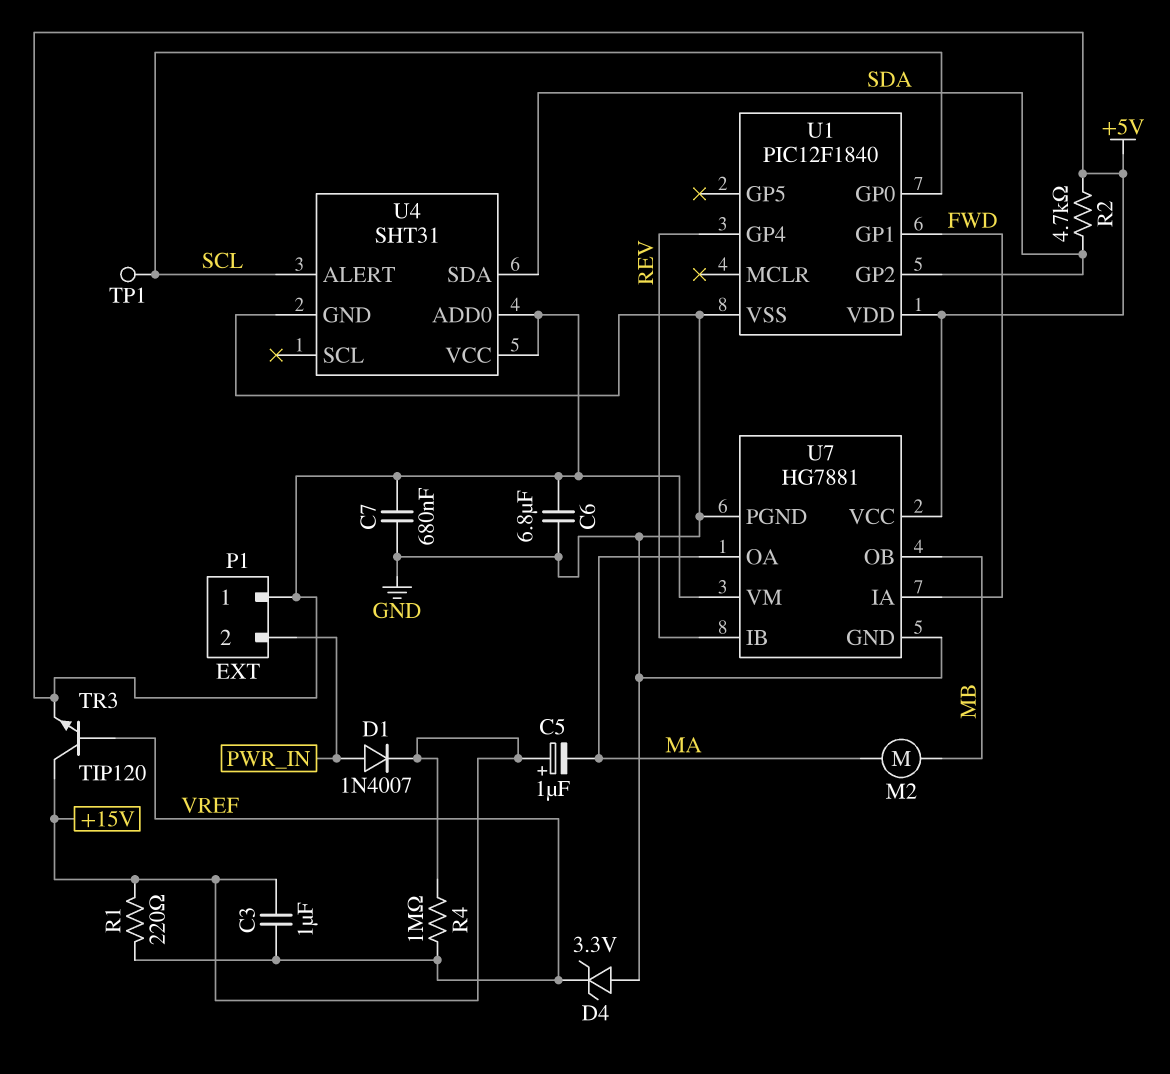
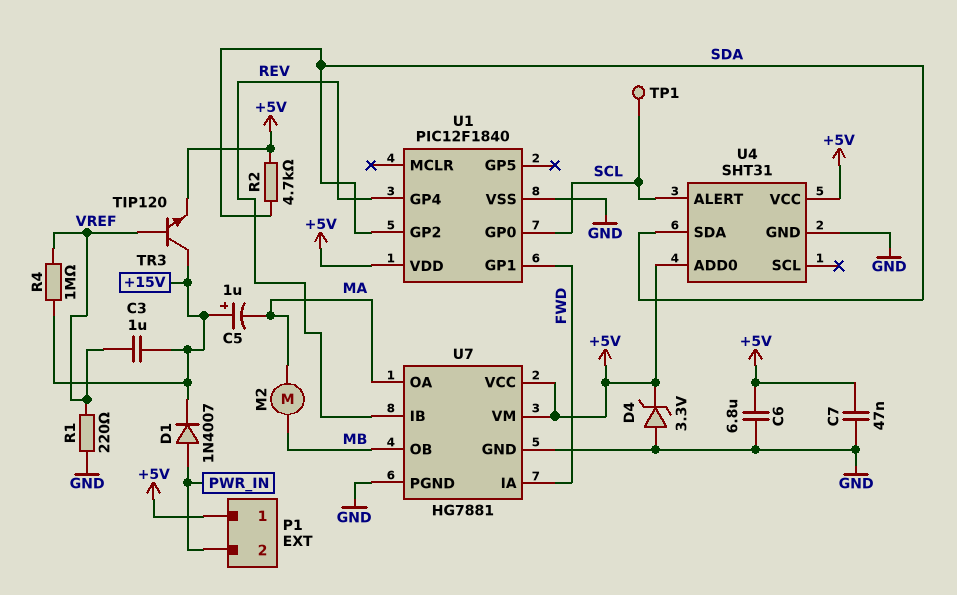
C7: 680nF (+5V, GND) -> 47nF (+5V, GND)
D4: zener 3.3V (A GND, K VREF) -> zener 3.3V (A GND, K +5V)
R1: 220 (+15V, VREF) -> 220 (GND, VREF)

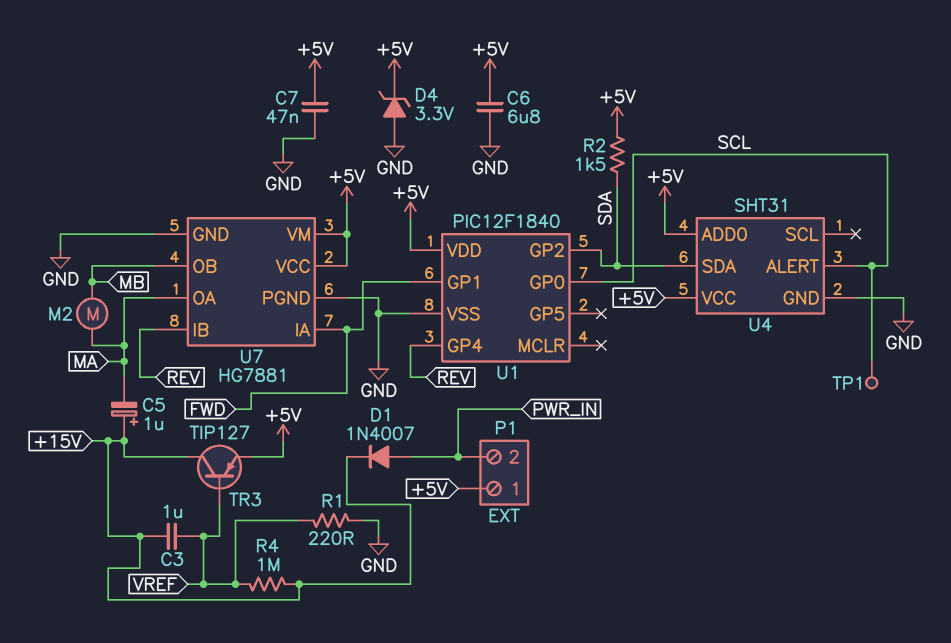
R2: 4.7k (+5V, SDA) -> 1.5k (+5V, SDA)
TR3: NPN TIP120 (B VREF, C +15V, E +5V) -> PNP TIP127 (B VREF, C +15V, E +5V)

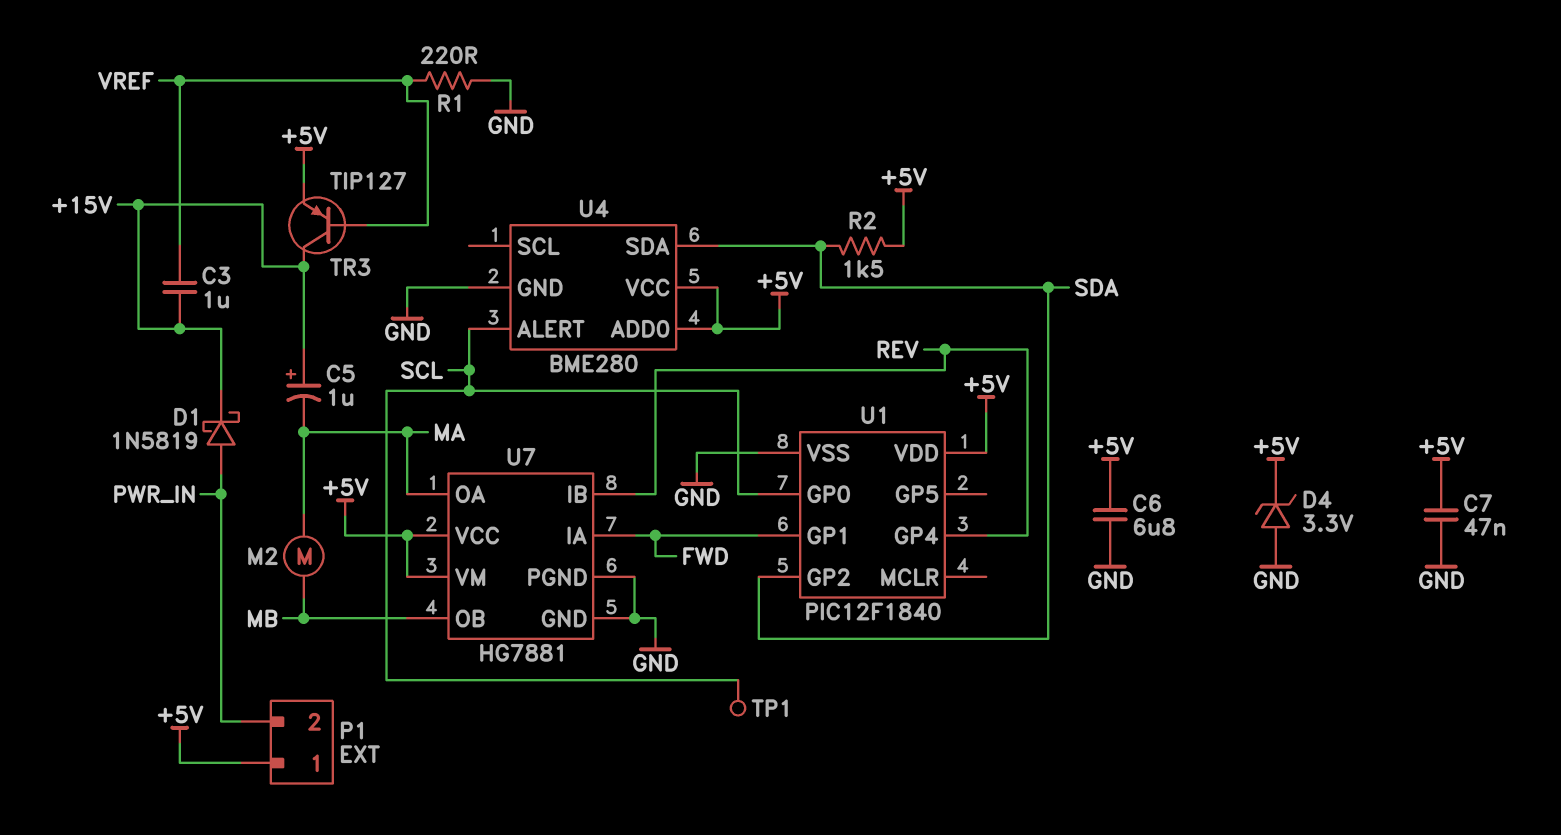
D1: diode 1N4007 (A PWR_IN, K +15V) -> schottky 1N5819 (A PWR_IN, K +15V)
R4: 1M (+15V, VREF) -> none
U4: SHT31 -> BME280

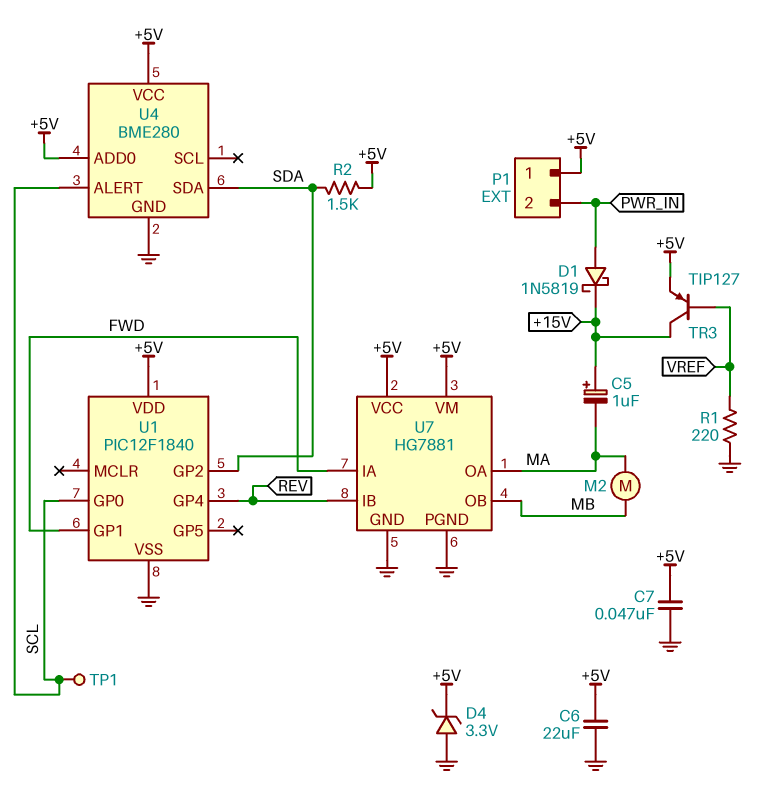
C3: 1uF (+15V, VREF) -> none
C6: 6.8uF (+5V, GND) -> 22uF (+5V, GND)

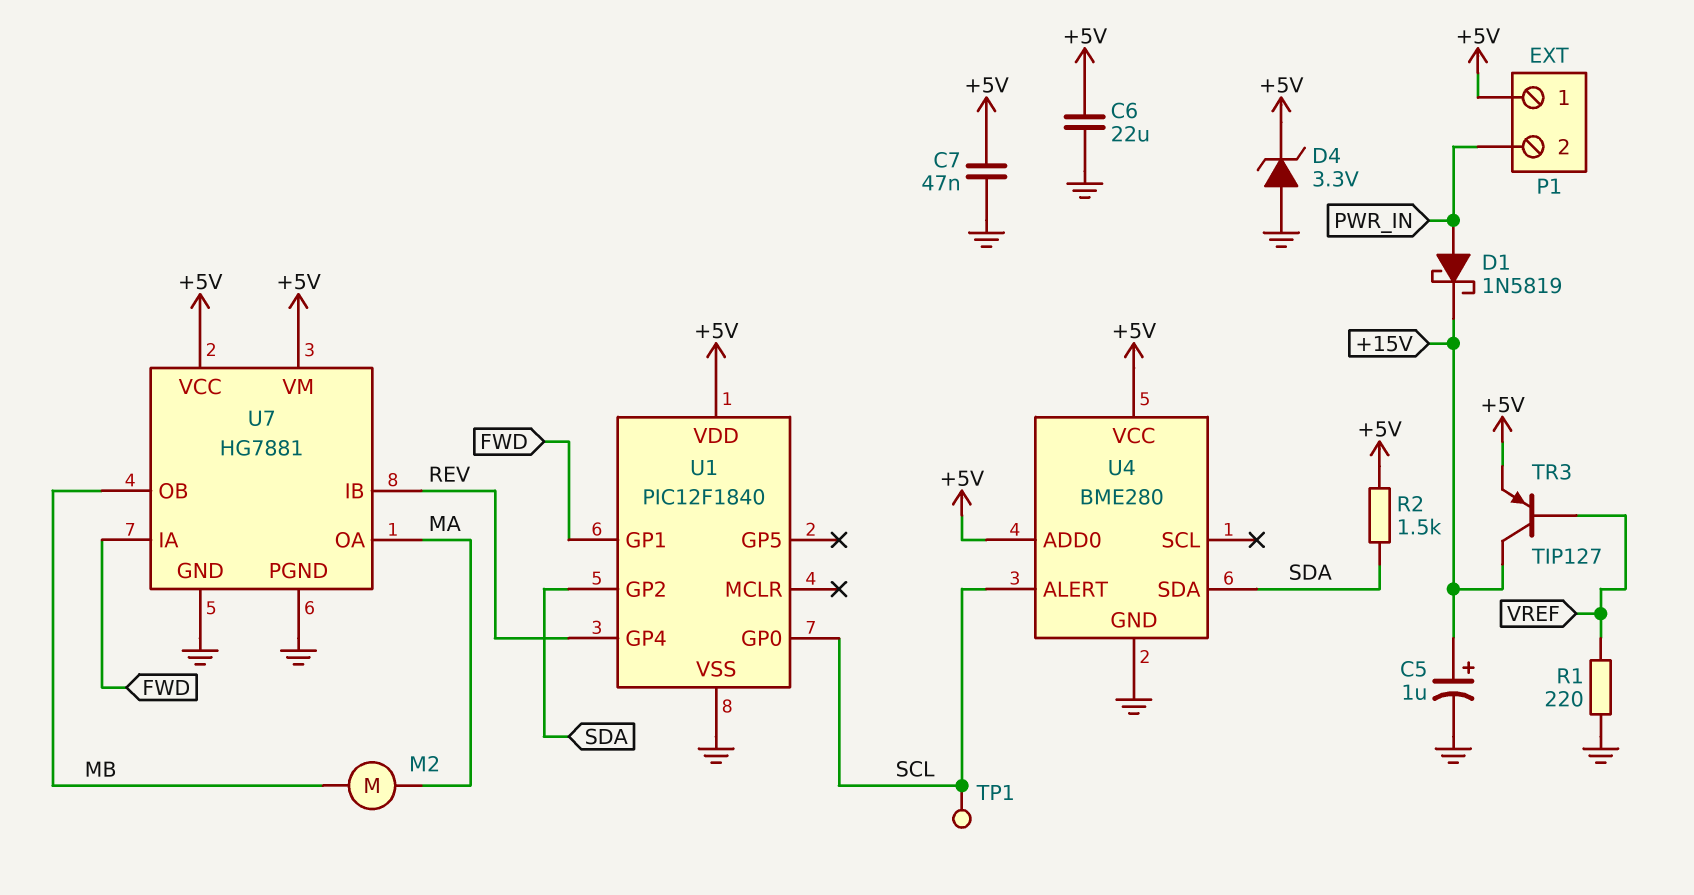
C5: 1uF (plus +15V, minus MA) -> 1uF (plus +15V, minus GND)

